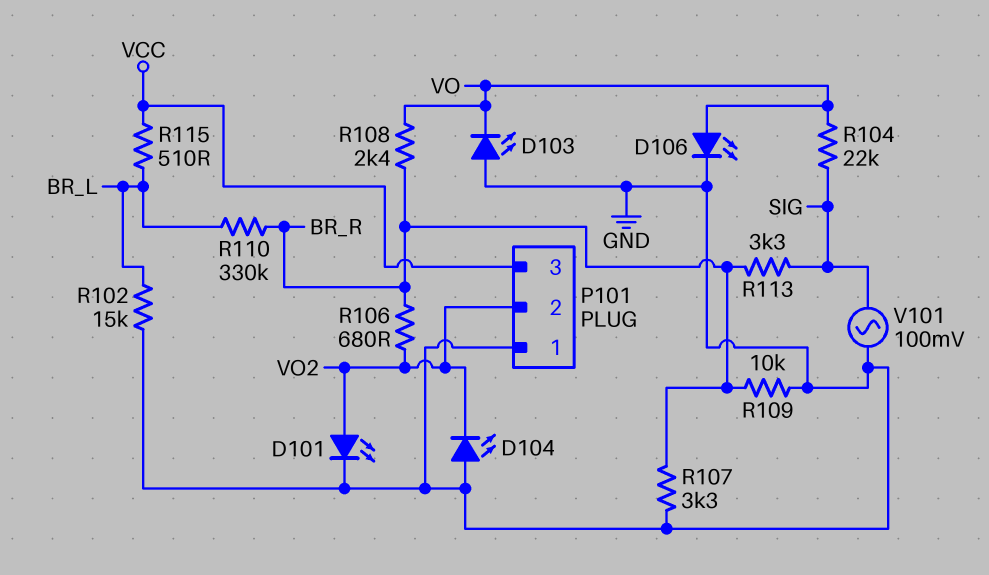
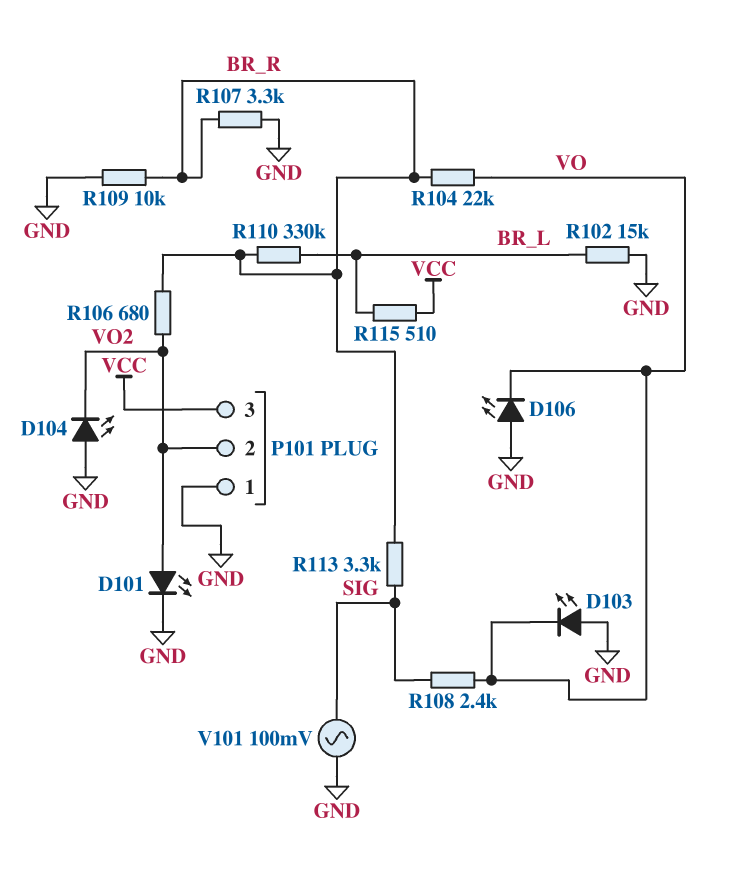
D106: LED (A VO, K GND) -> LED (A GND, K VO)
R104: 22k (SIG, VO) -> 22k (BR_R, VO)
R108: 2.4k (BR_R, VO) -> 2.4k (SIG, VO)

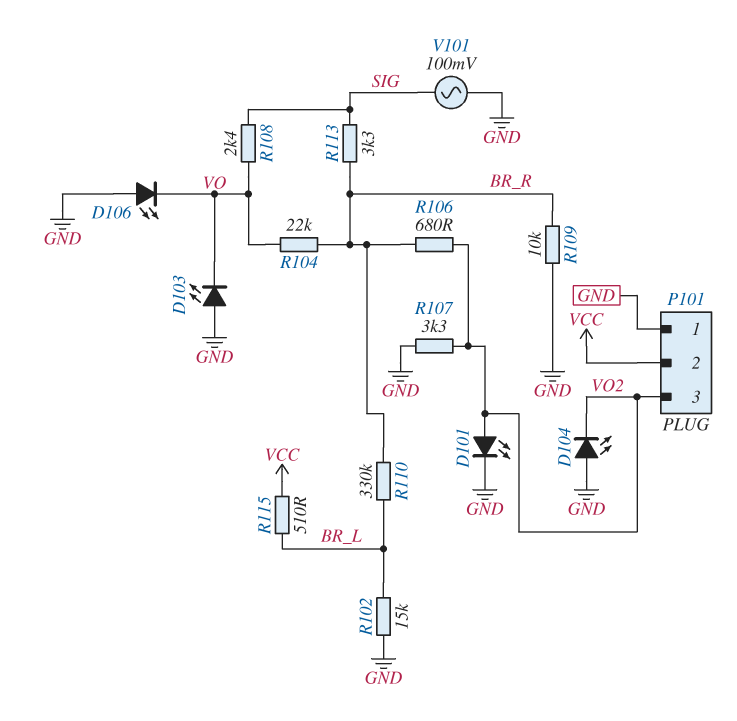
P101 pin 2: VO2 -> VCC
P101 pin 3: VCC -> VO2
R107: 3.3k (BR_R, GND) -> 3.3k (GND, VO2)

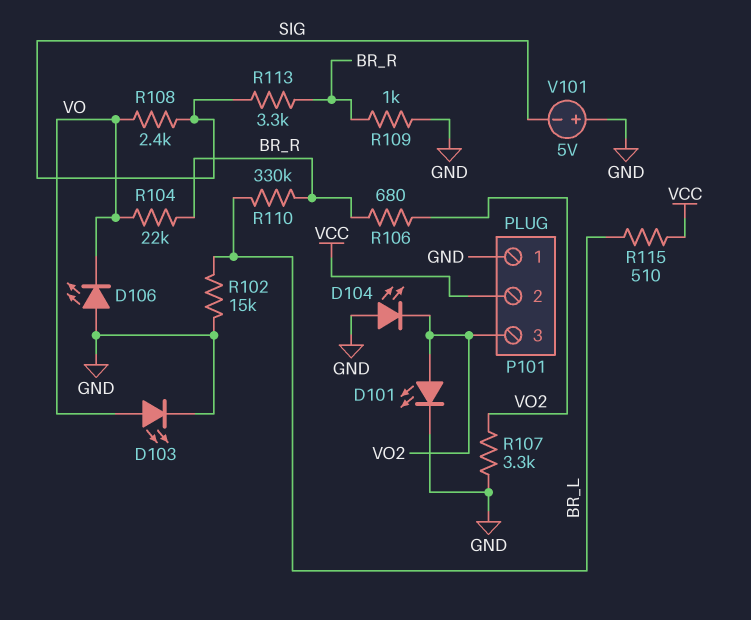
D103: LED (A GND, K VO) -> LED (A VO, K GND)
R109: 10k (BR_R, GND) -> 1k (BR_R, GND)
V101: AC 100mV (GND, SIG) -> 5V (plus GND, minus SIG)

